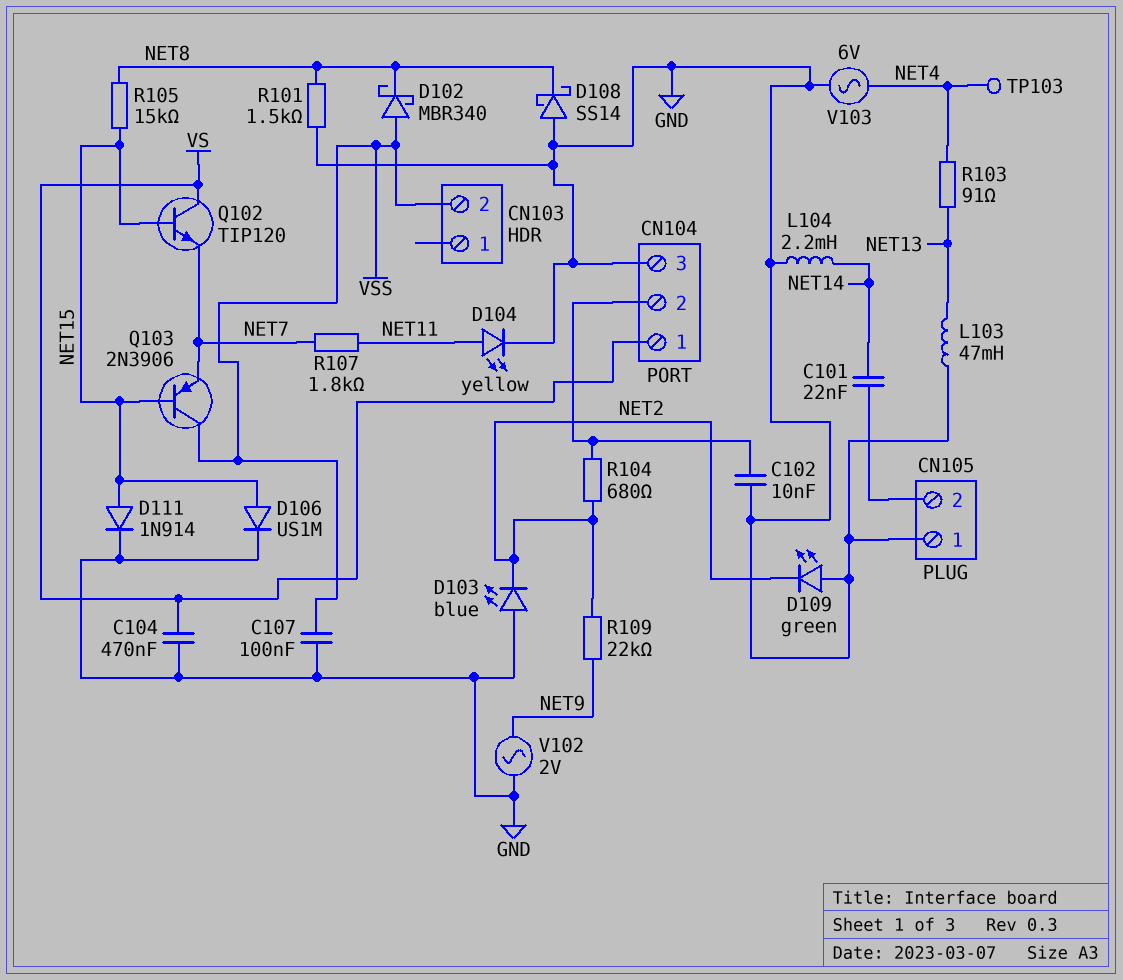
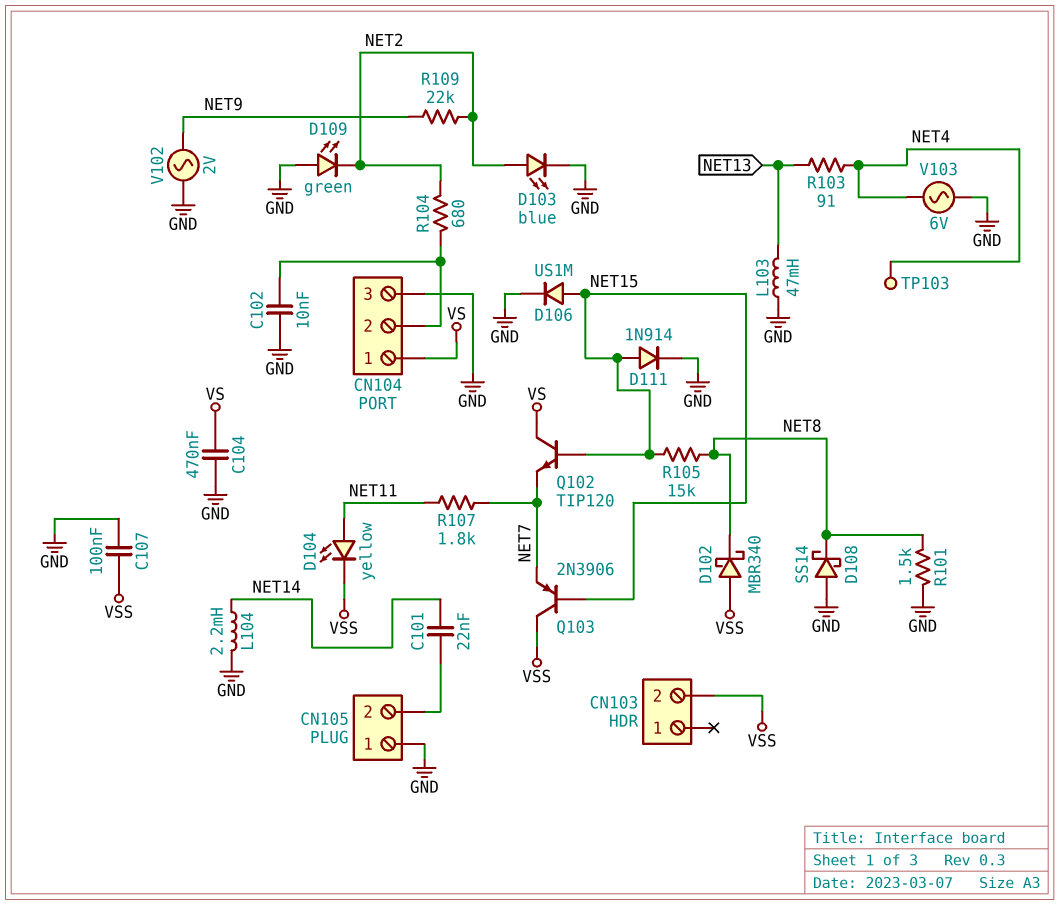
D103: LED blue (A GND, K NET2) -> LED blue (A NET2, K GND)
D104: LED yellow (A NET11, K GND) -> LED yellow (A NET11, K VSS)

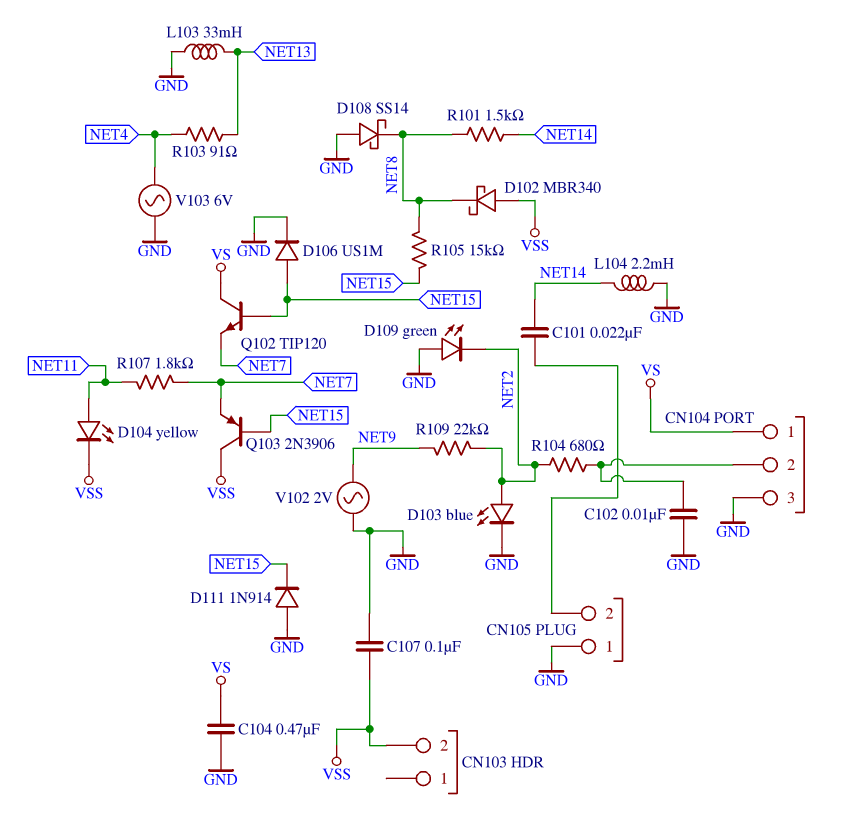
D111: diode 1N914 (A NET15, K GND) -> diode 1N914 (A GND, K NET15)
L103: 47mH (GND, NET13) -> 33mH (GND, NET13)
R101: 1.5k (GND, NET8) -> 1.5k (NET8, NET14)
TP103: test point (NET4) -> none

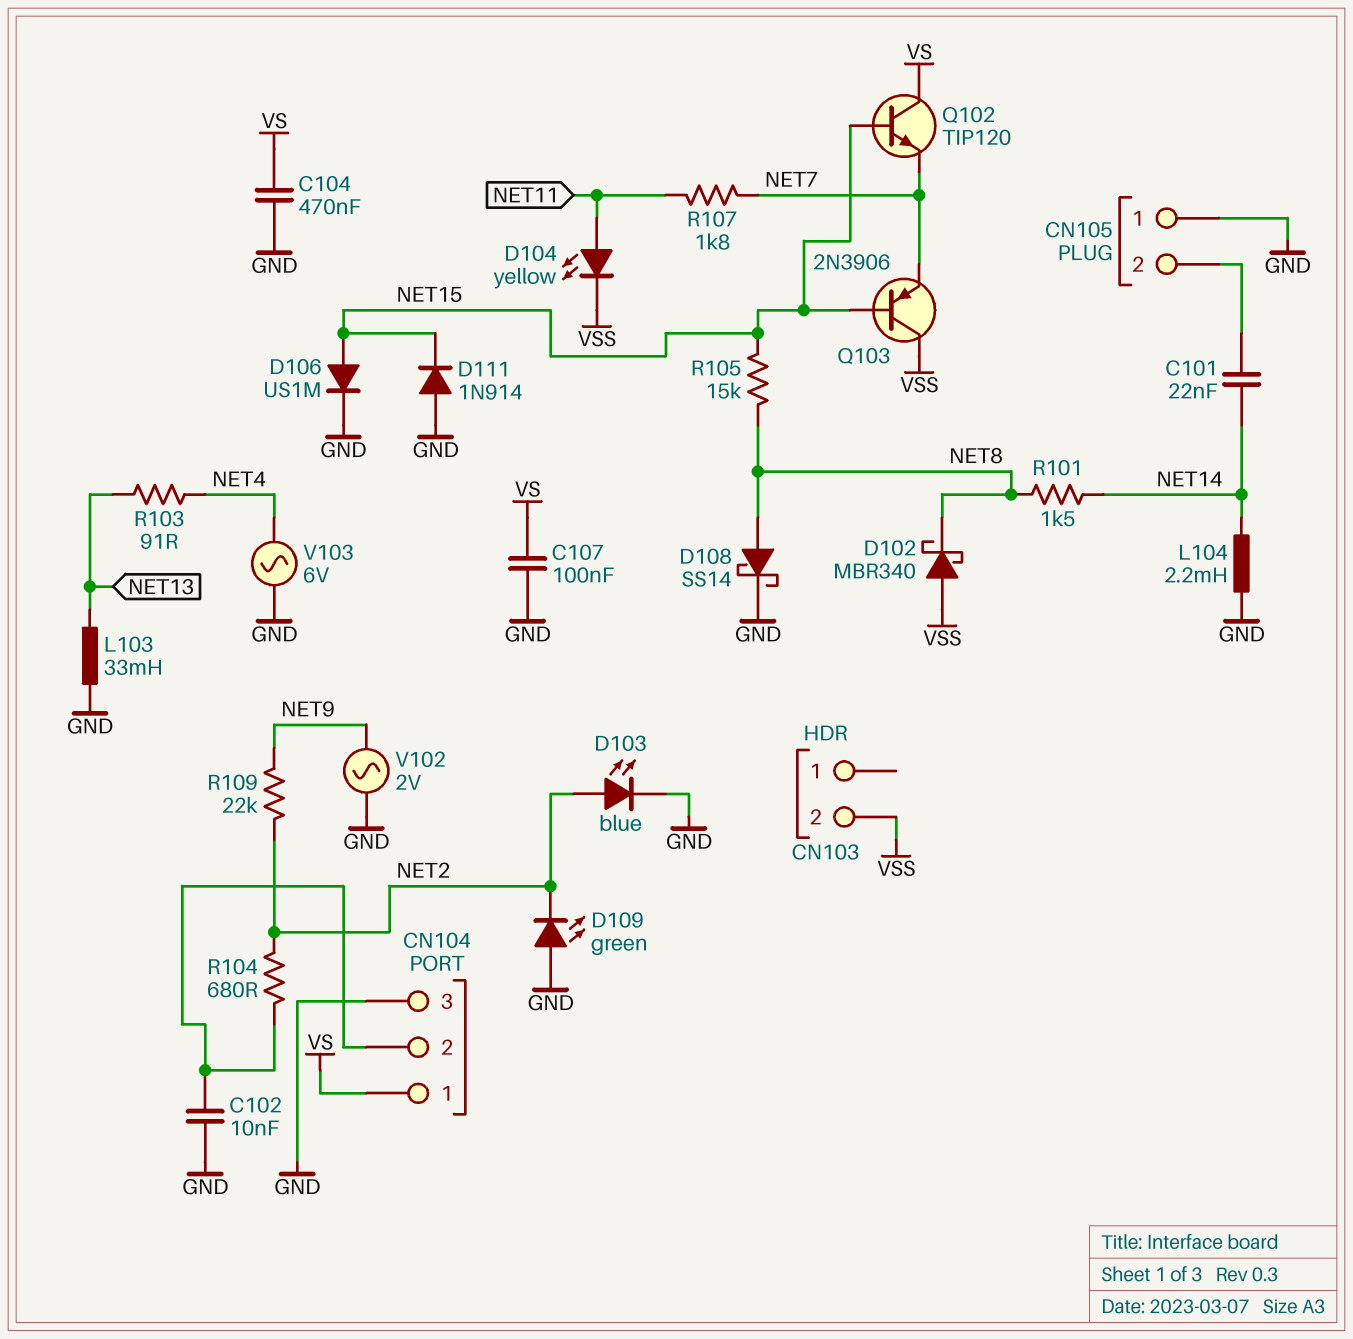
C107: 100nF (GND, VSS) -> 100nF (GND, VS)
D108: schottky SS14 (A GND, K NET8) -> schottky SS14 (A NET8, K GND)

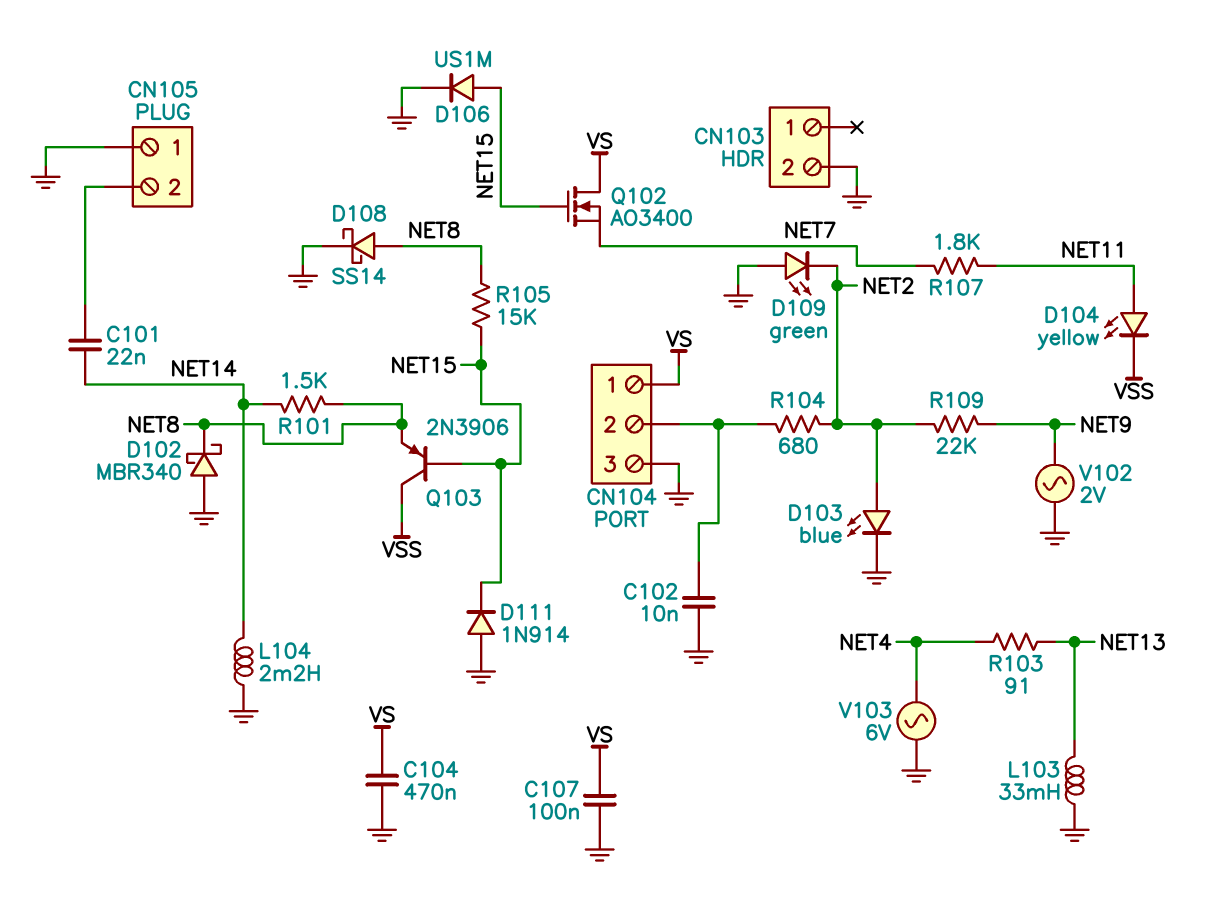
CN103 pin 2: VSS -> GND
D102: schottky MBR340 (A VSS, K NET8) -> schottky MBR340 (A GND, K NET8)
Q102: NPN TIP120 (B NET15, C VS, E NET7) -> NMOS AO3400 (G NET15, D VS, S NET7)
Q103: PNP 2N3906 (B NET15, C VSS, E NET7) -> PNP 2N3906 (B NET15, C VSS, E NET8)

